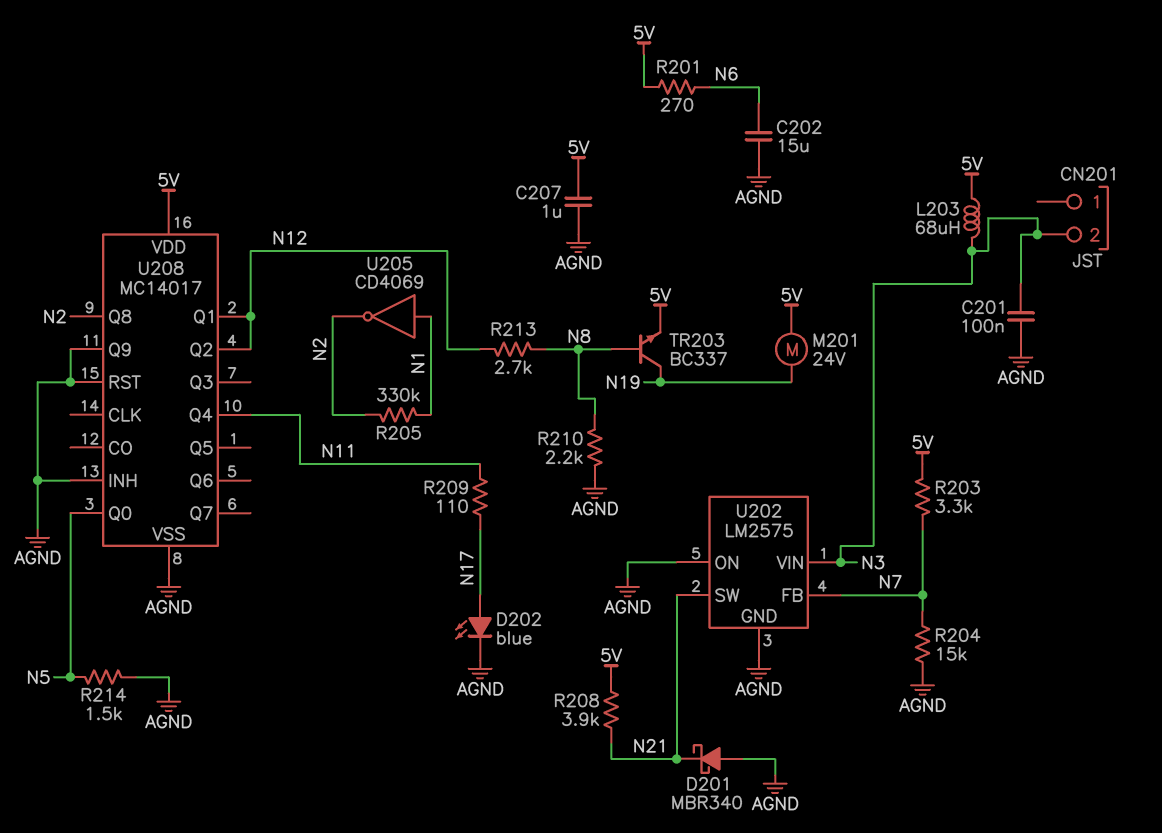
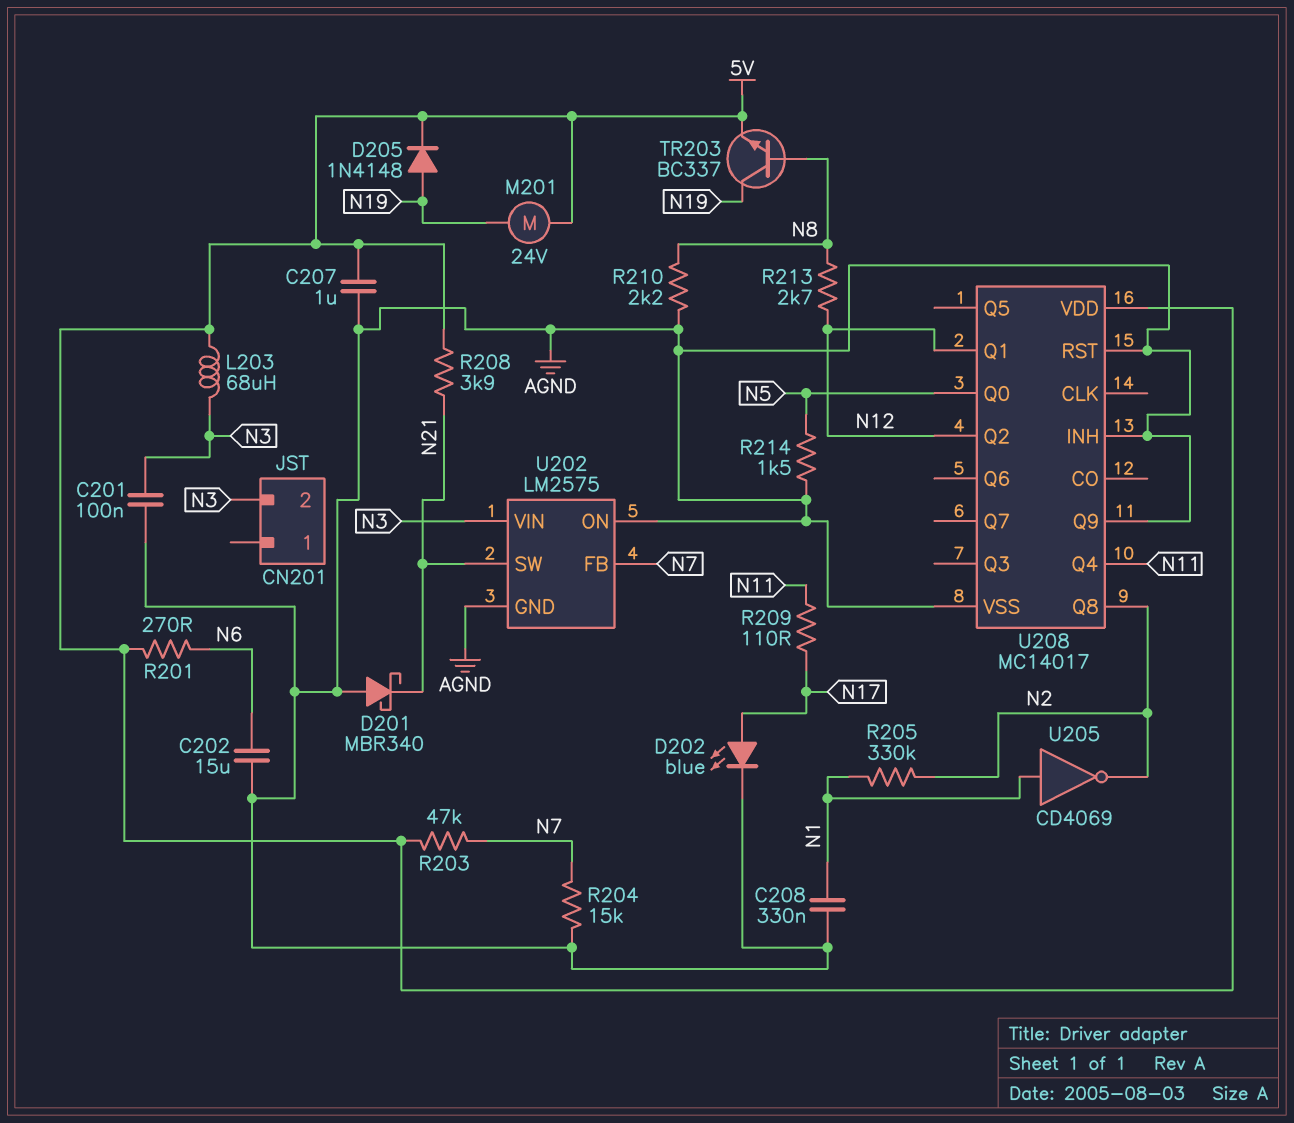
C208: none -> 330nF (AGND, N1)
D205: none -> diode 1N4148 (A N19, K 5V)
R203: 3.3k (5V, N7) -> 47k (5V, N7)

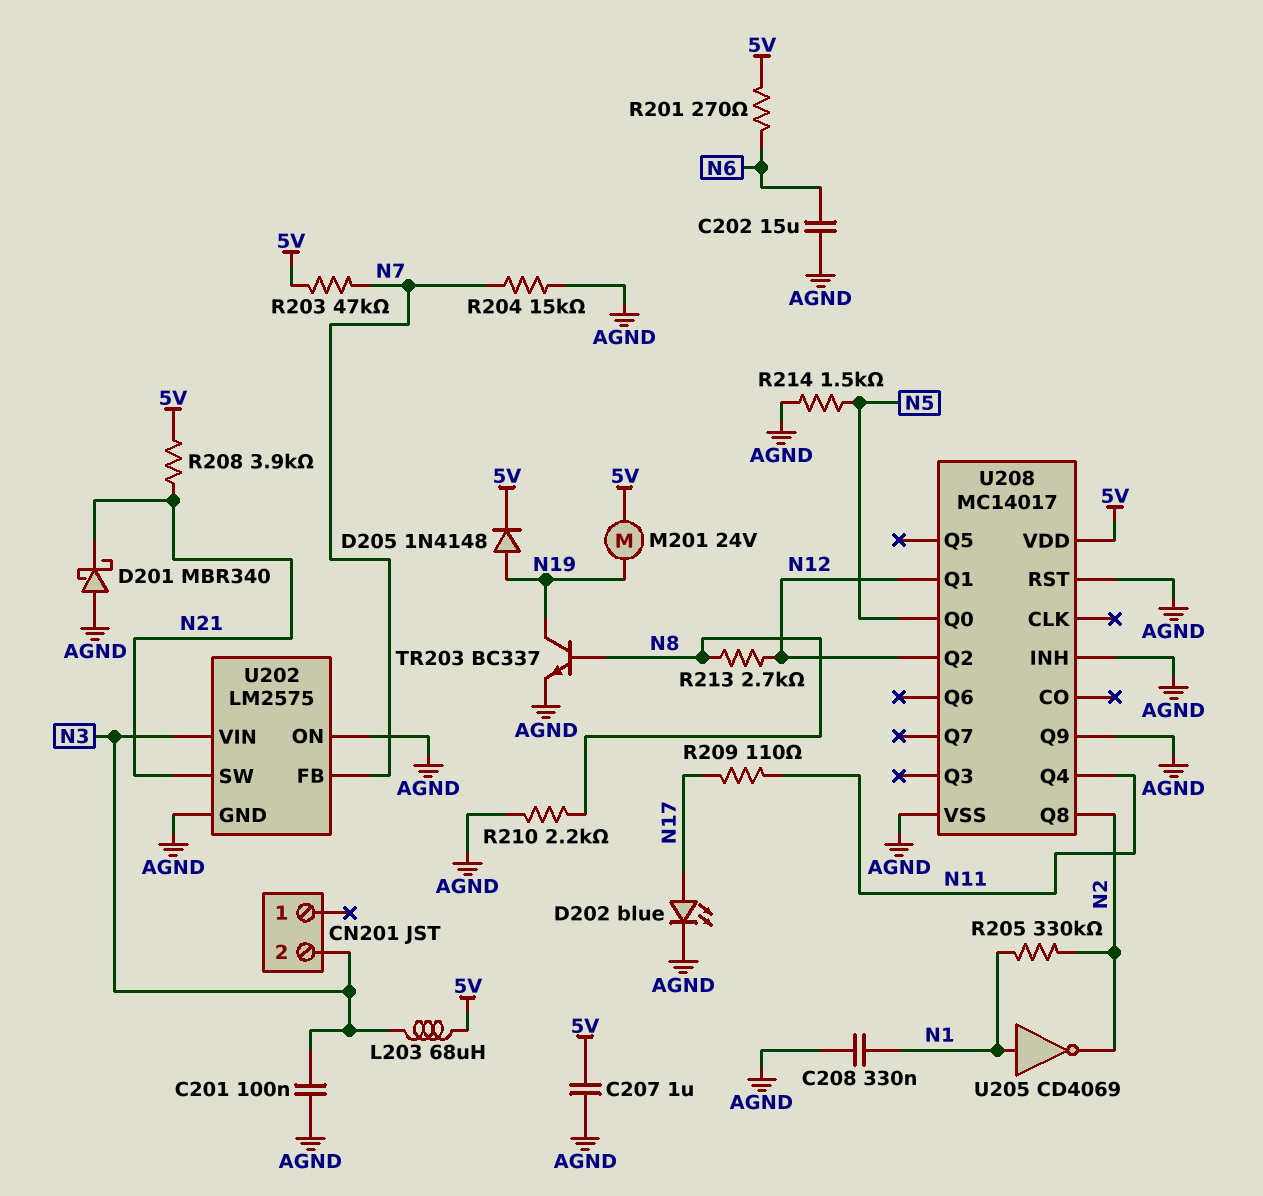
TR203: NPN BC337 (B N8, C N19, E 5V) -> NPN BC337 (B N8, C N19, E AGND)

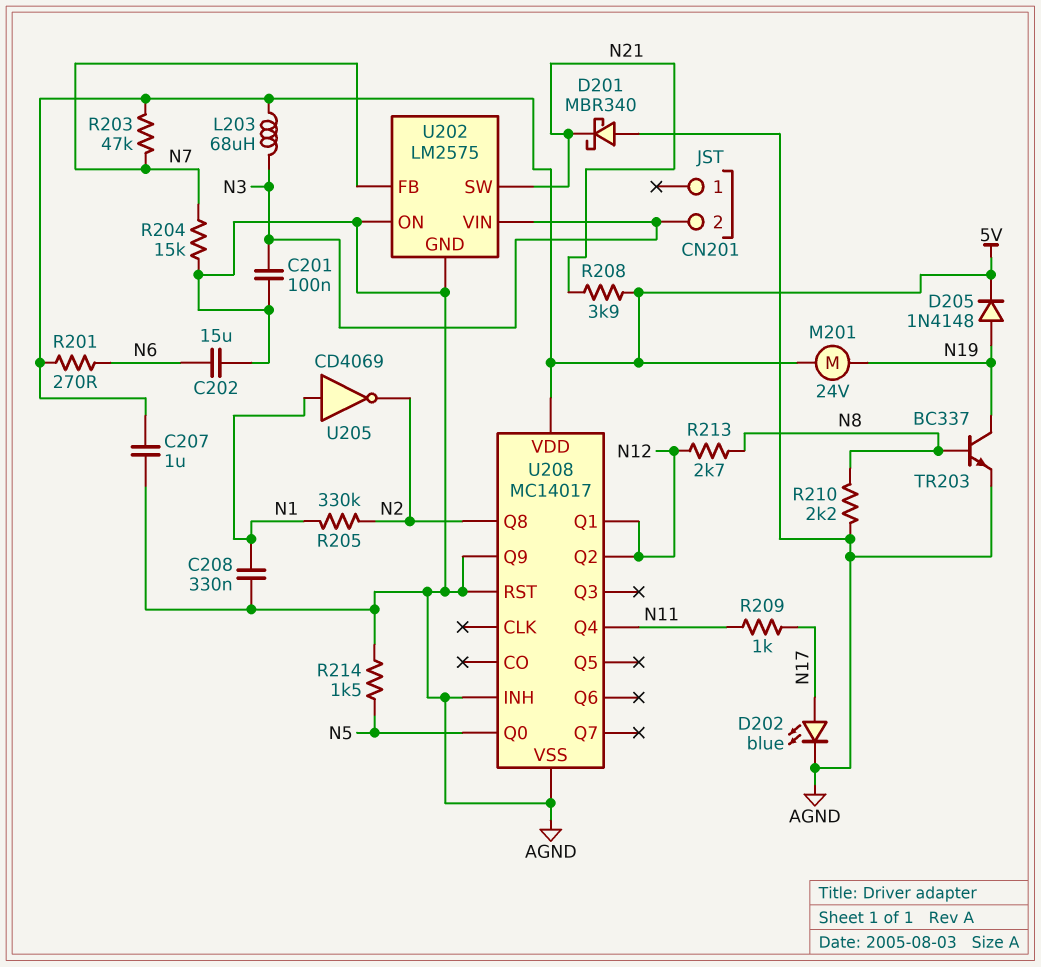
R209: 110 (N11, N17) -> 1k (N11, N17)

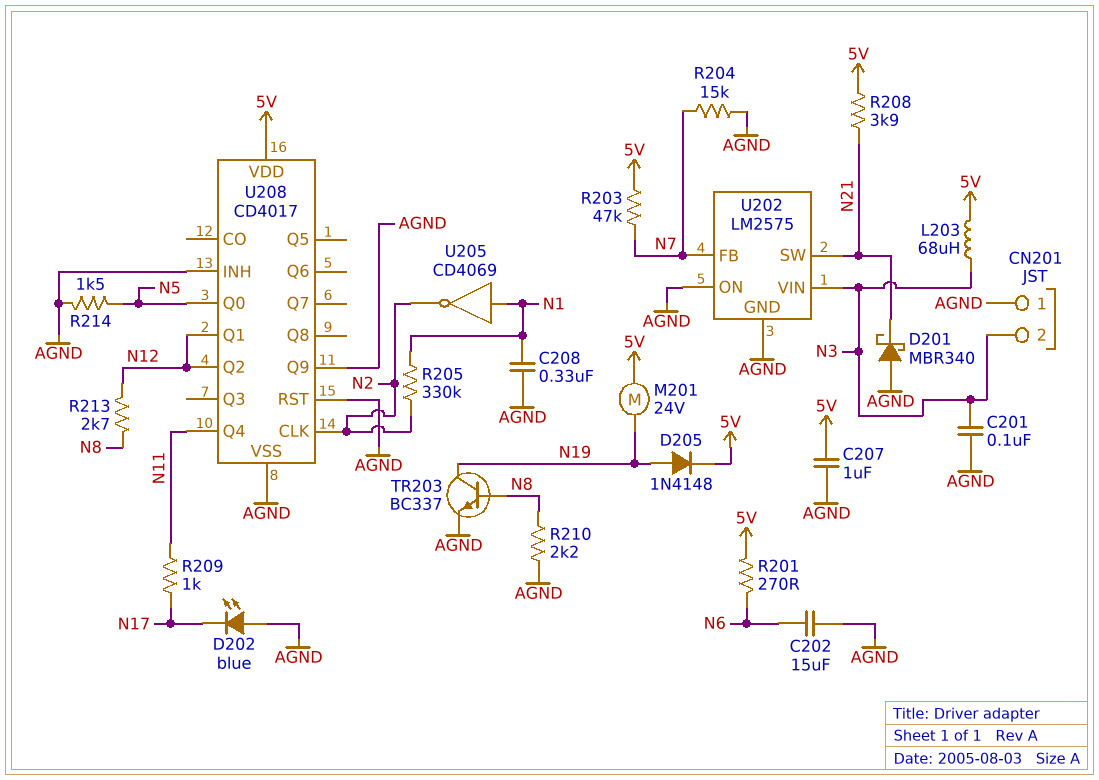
CN201 pin 1: none -> AGND
D202: LED blue (A N17, K AGND) -> LED blue (A AGND, K N17)
U208: MC14017 -> CD4017
U208 pin CLK: none -> N2
U208 pin Q8: N2 -> none

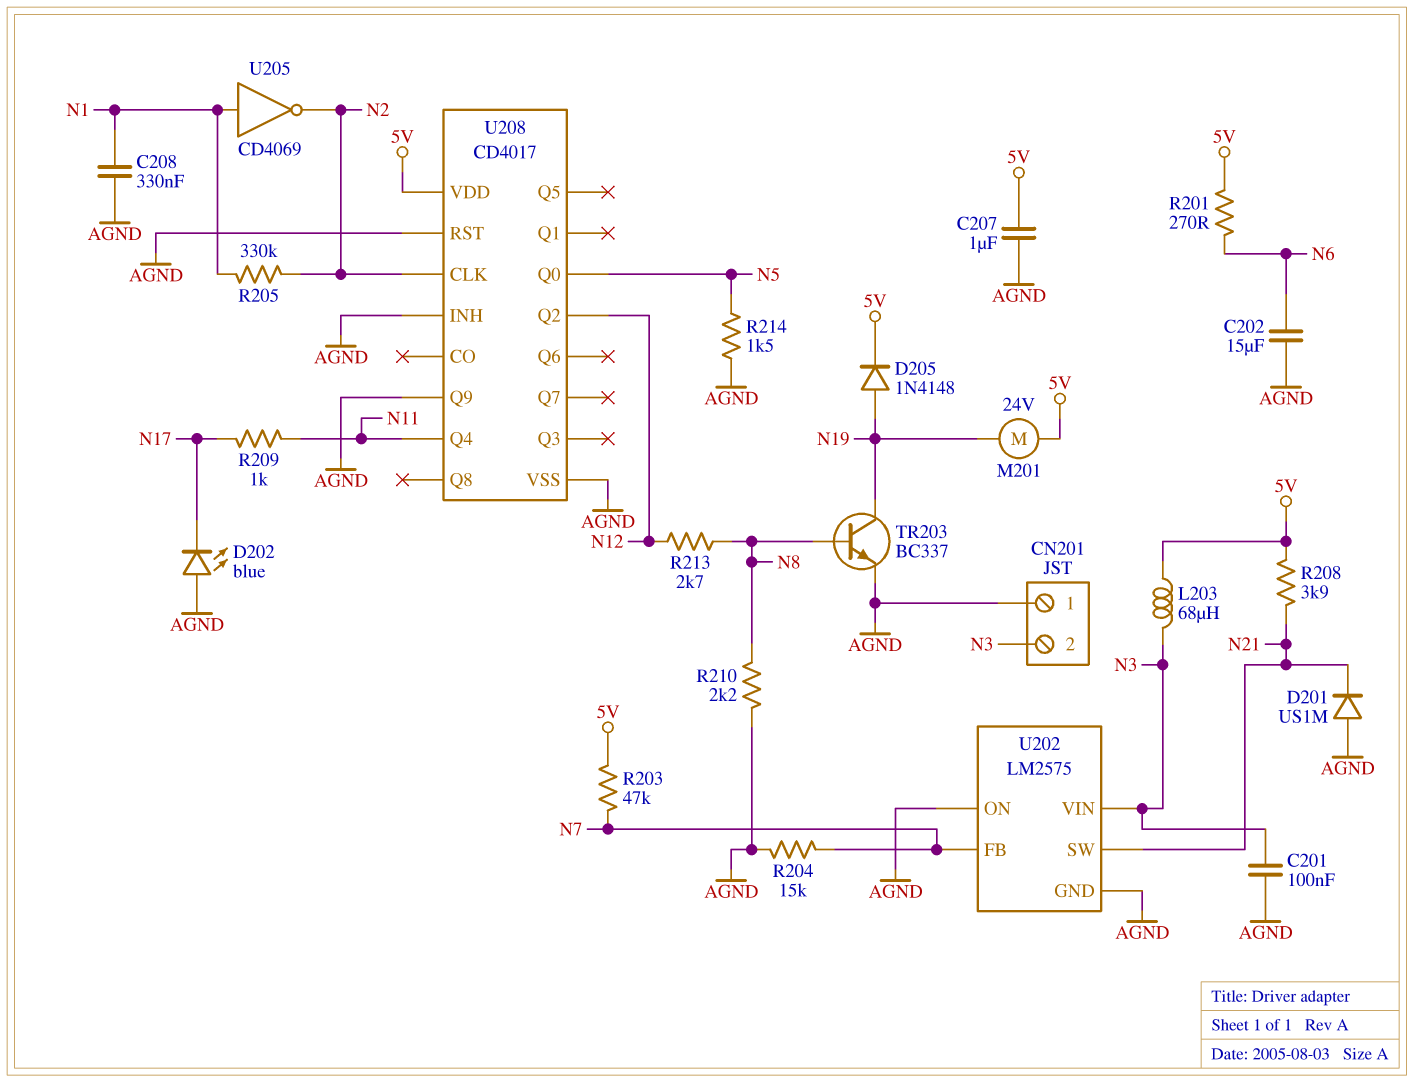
D201: schottky MBR340 (A AGND, K N21) -> diode US1M (A AGND, K N21)
U208 pin Q1: N12 -> none

